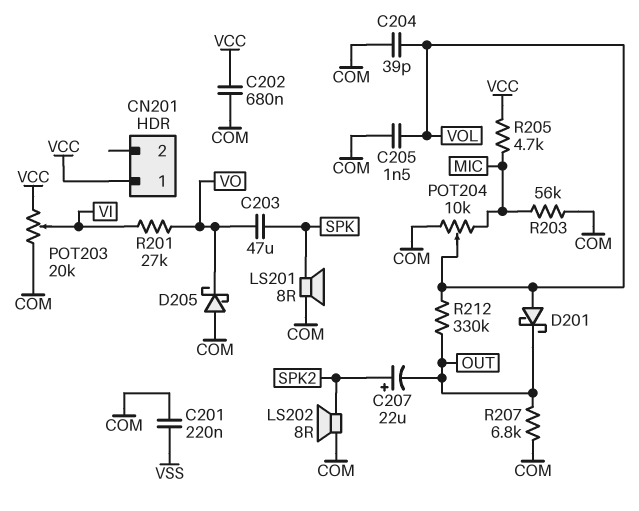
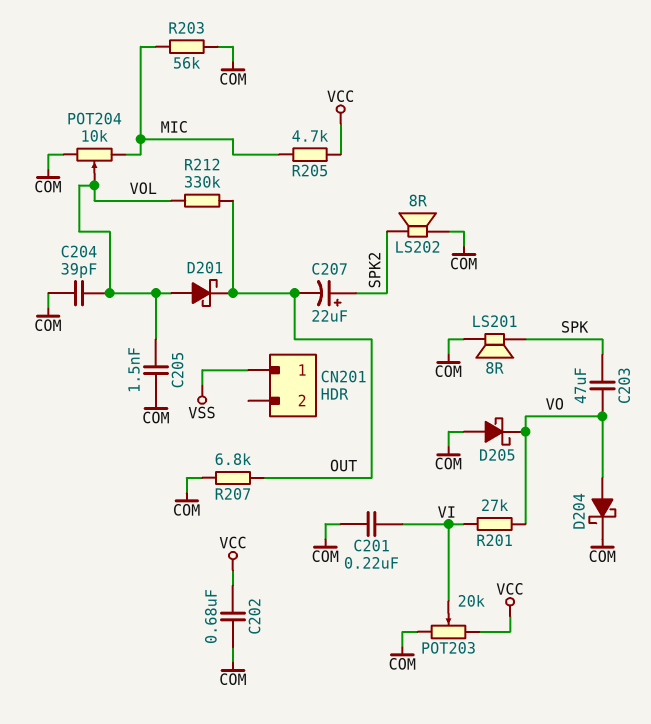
C201: 220nF (COM, VSS) -> 220nF (COM, VI)
CN201 pin 1: VCC -> VSS
D204: none -> schottky (A VO, K COM)

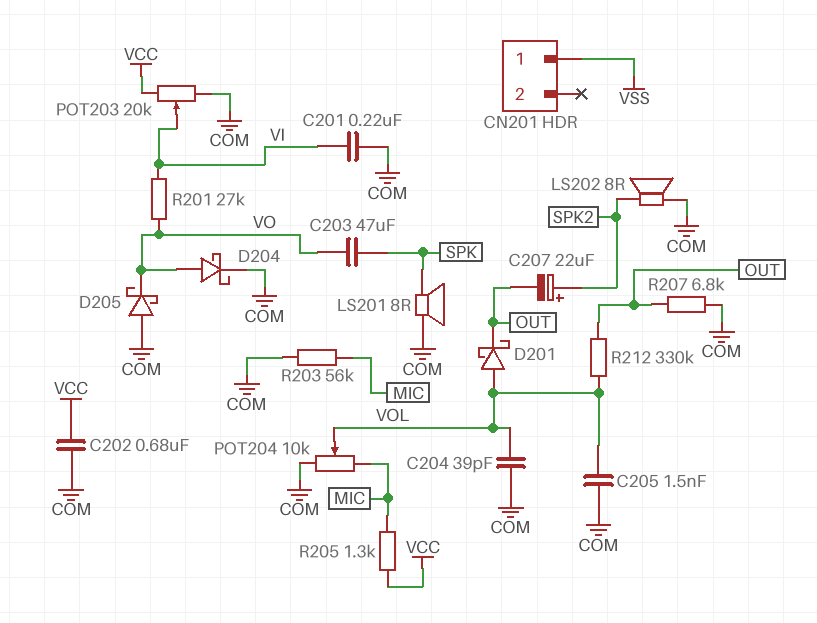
R205: 4.7k (MIC, VCC) -> 1.3k (MIC, VCC)

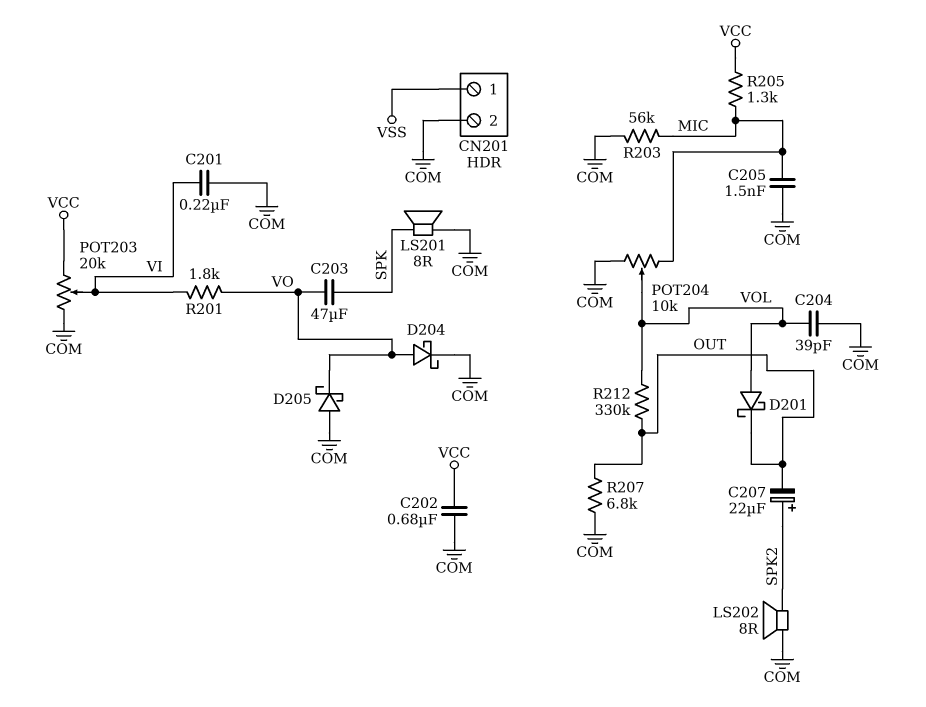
C205: 1.5nF (COM, VOL) -> 1.5nF (COM, MIC)
CN201 pin 2: none -> COM
R201: 27k (VI, VO) -> 1.8k (VI, VO)

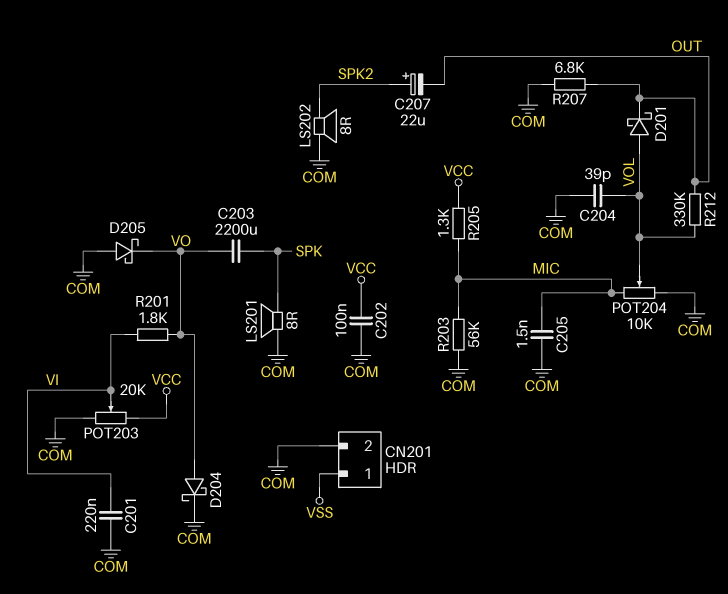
C202: 680nF (COM, VCC) -> 100nF (COM, VCC)
C203: 47uF (SPK, VO) -> 2200uF (SPK, VO)

